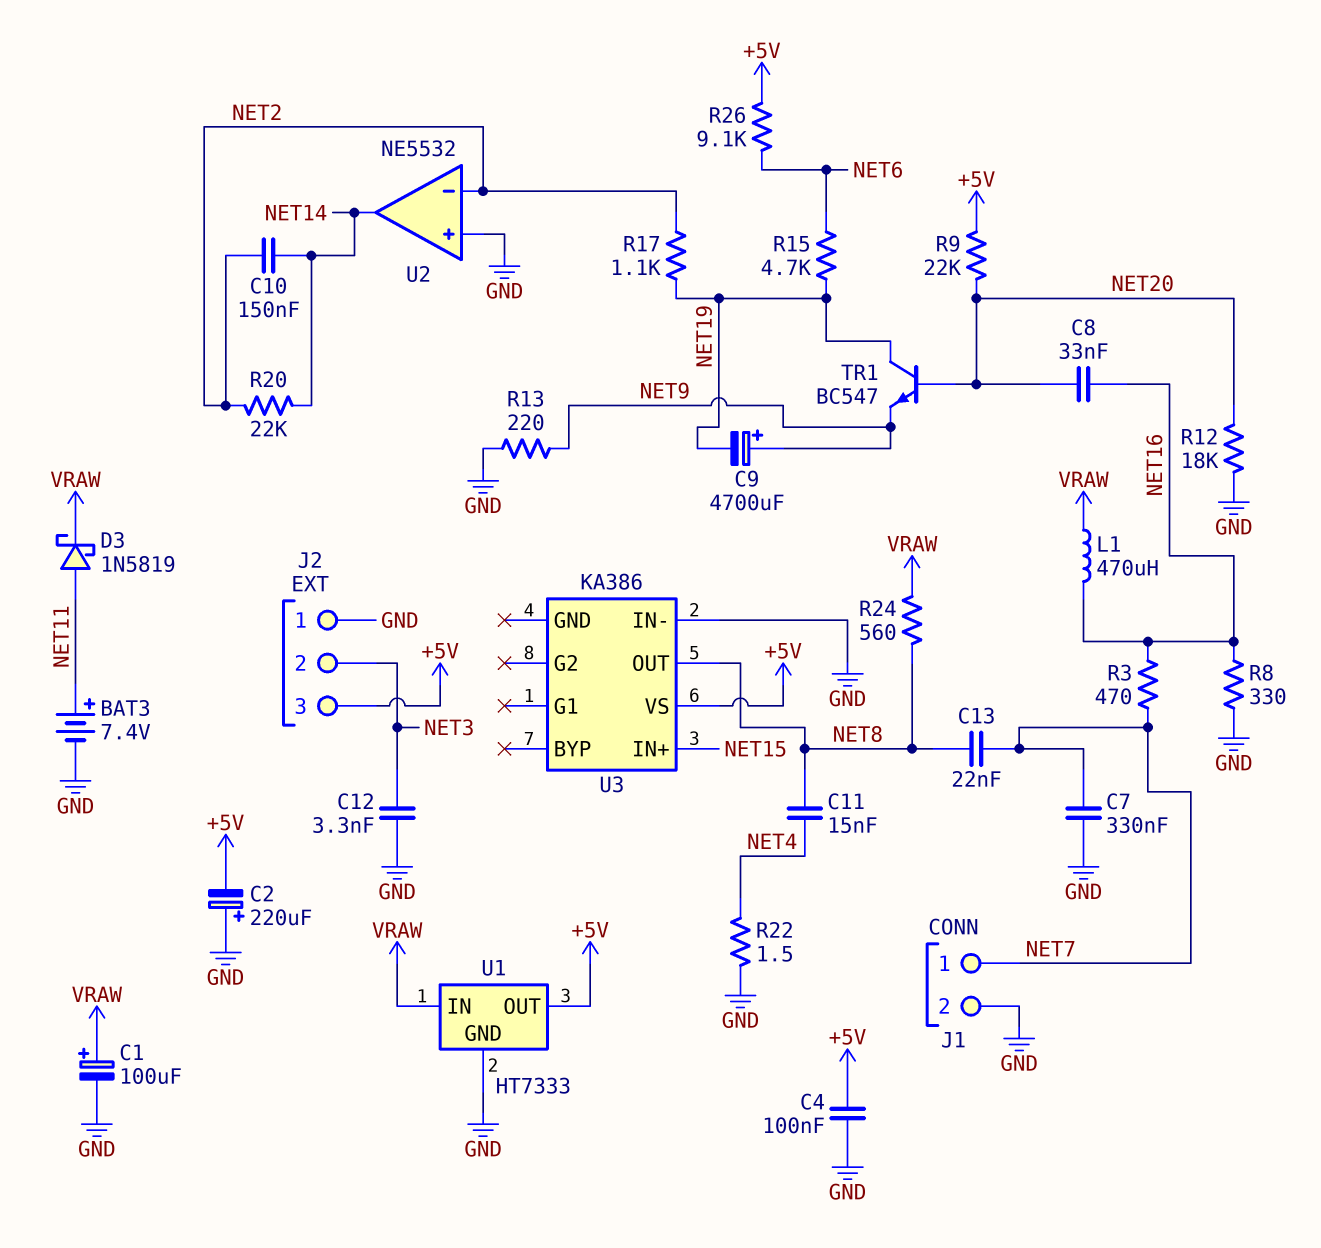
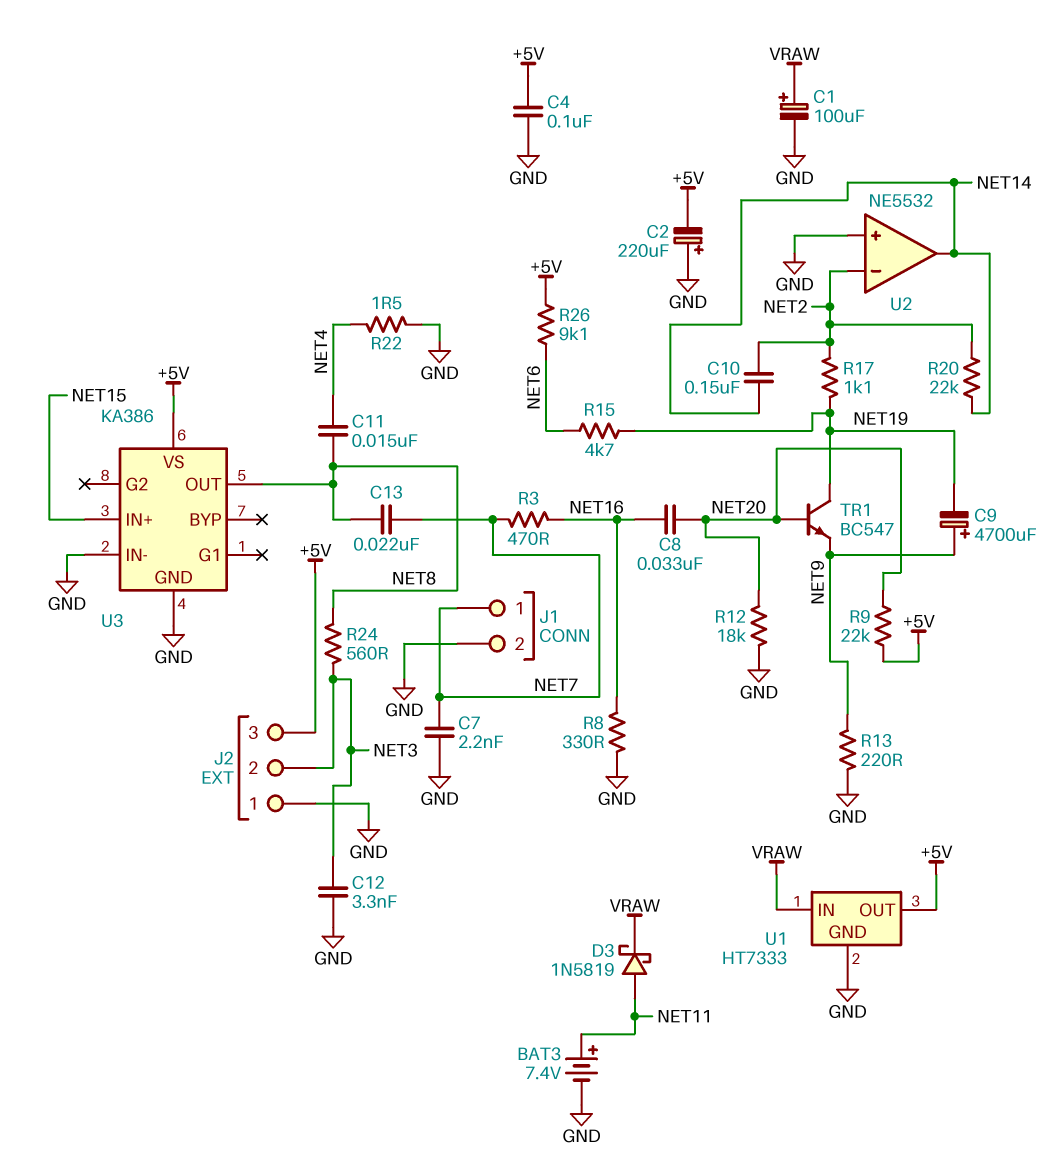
C7: 330nF (GND, NET7) -> 2.2nF (GND, NET7)
L1: 470uH (NET16, VRAW) -> none
R24: 560 (NET8, VRAW) -> 560 (NET3, NET8)
U3 pin GND: none -> GND

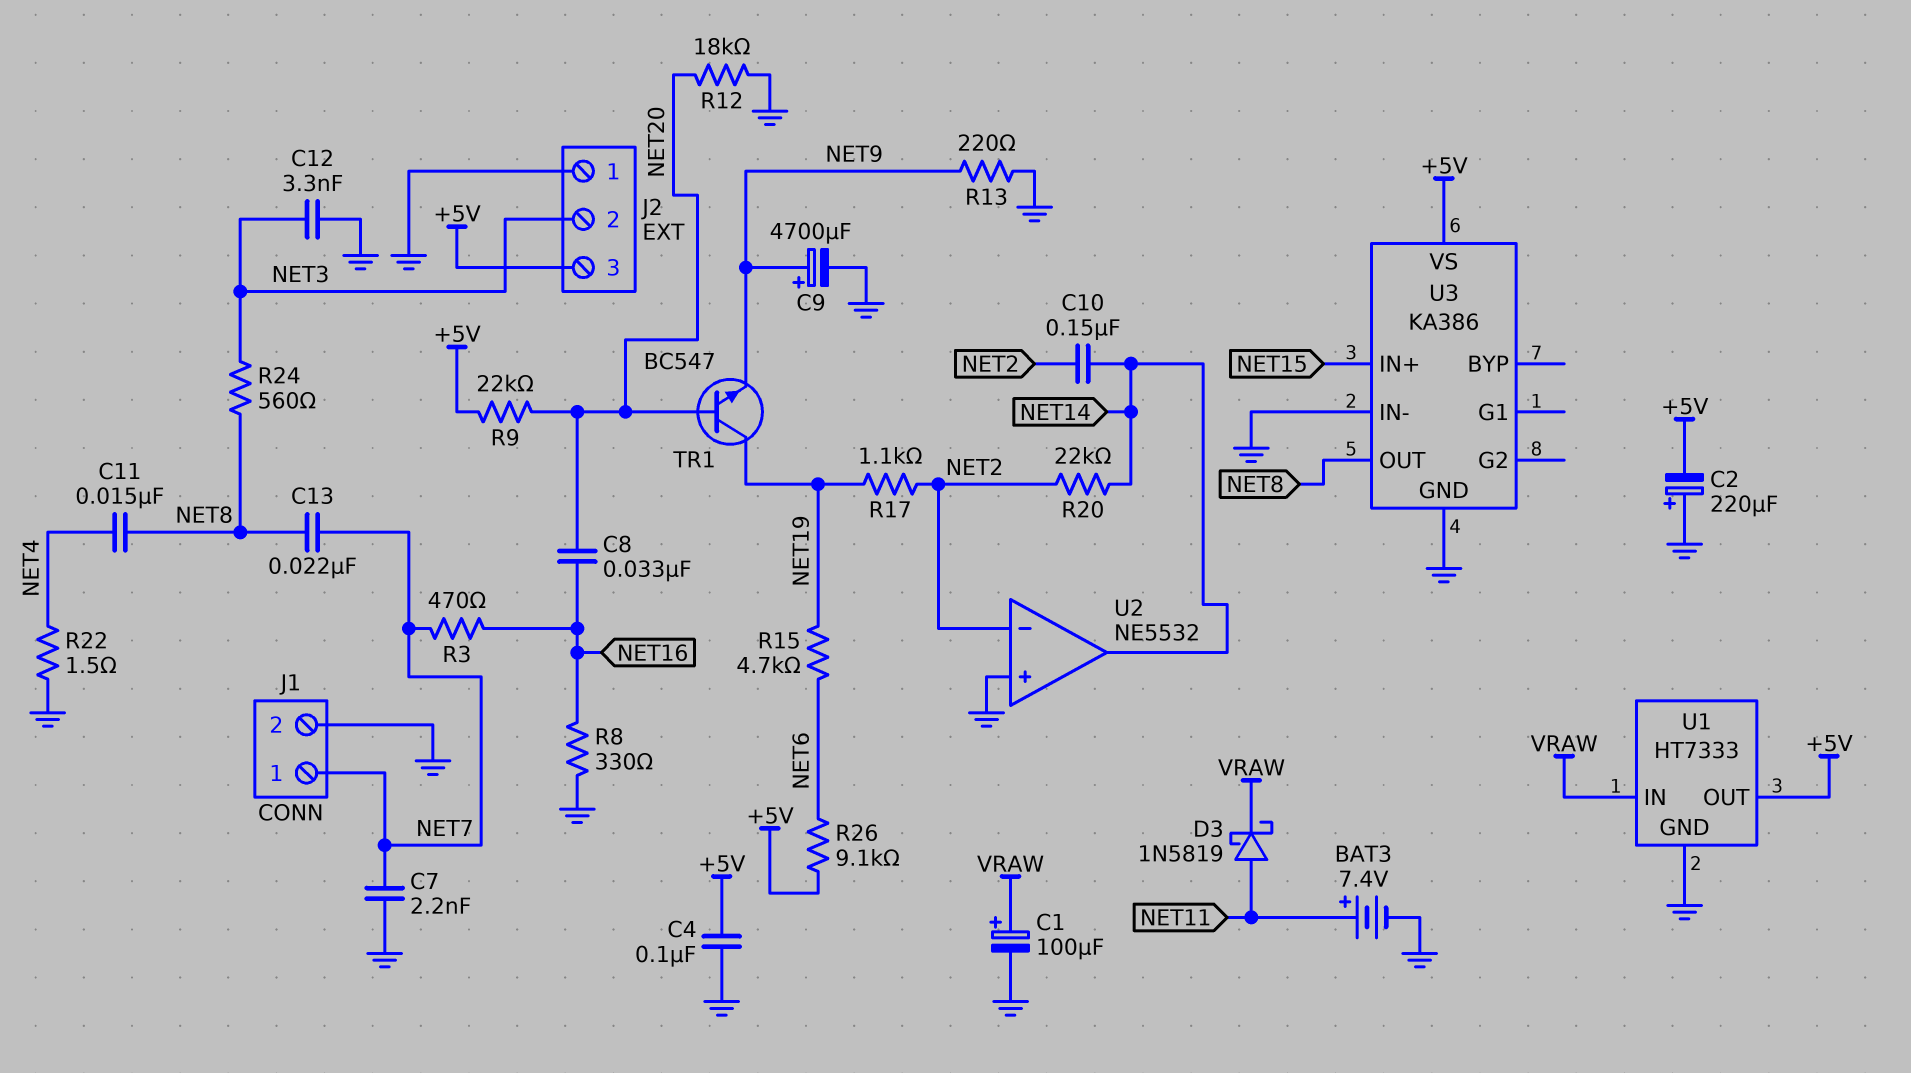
C9: 4700uF (plus NET9, minus NET19) -> 4700uF (plus NET9, minus GND)

